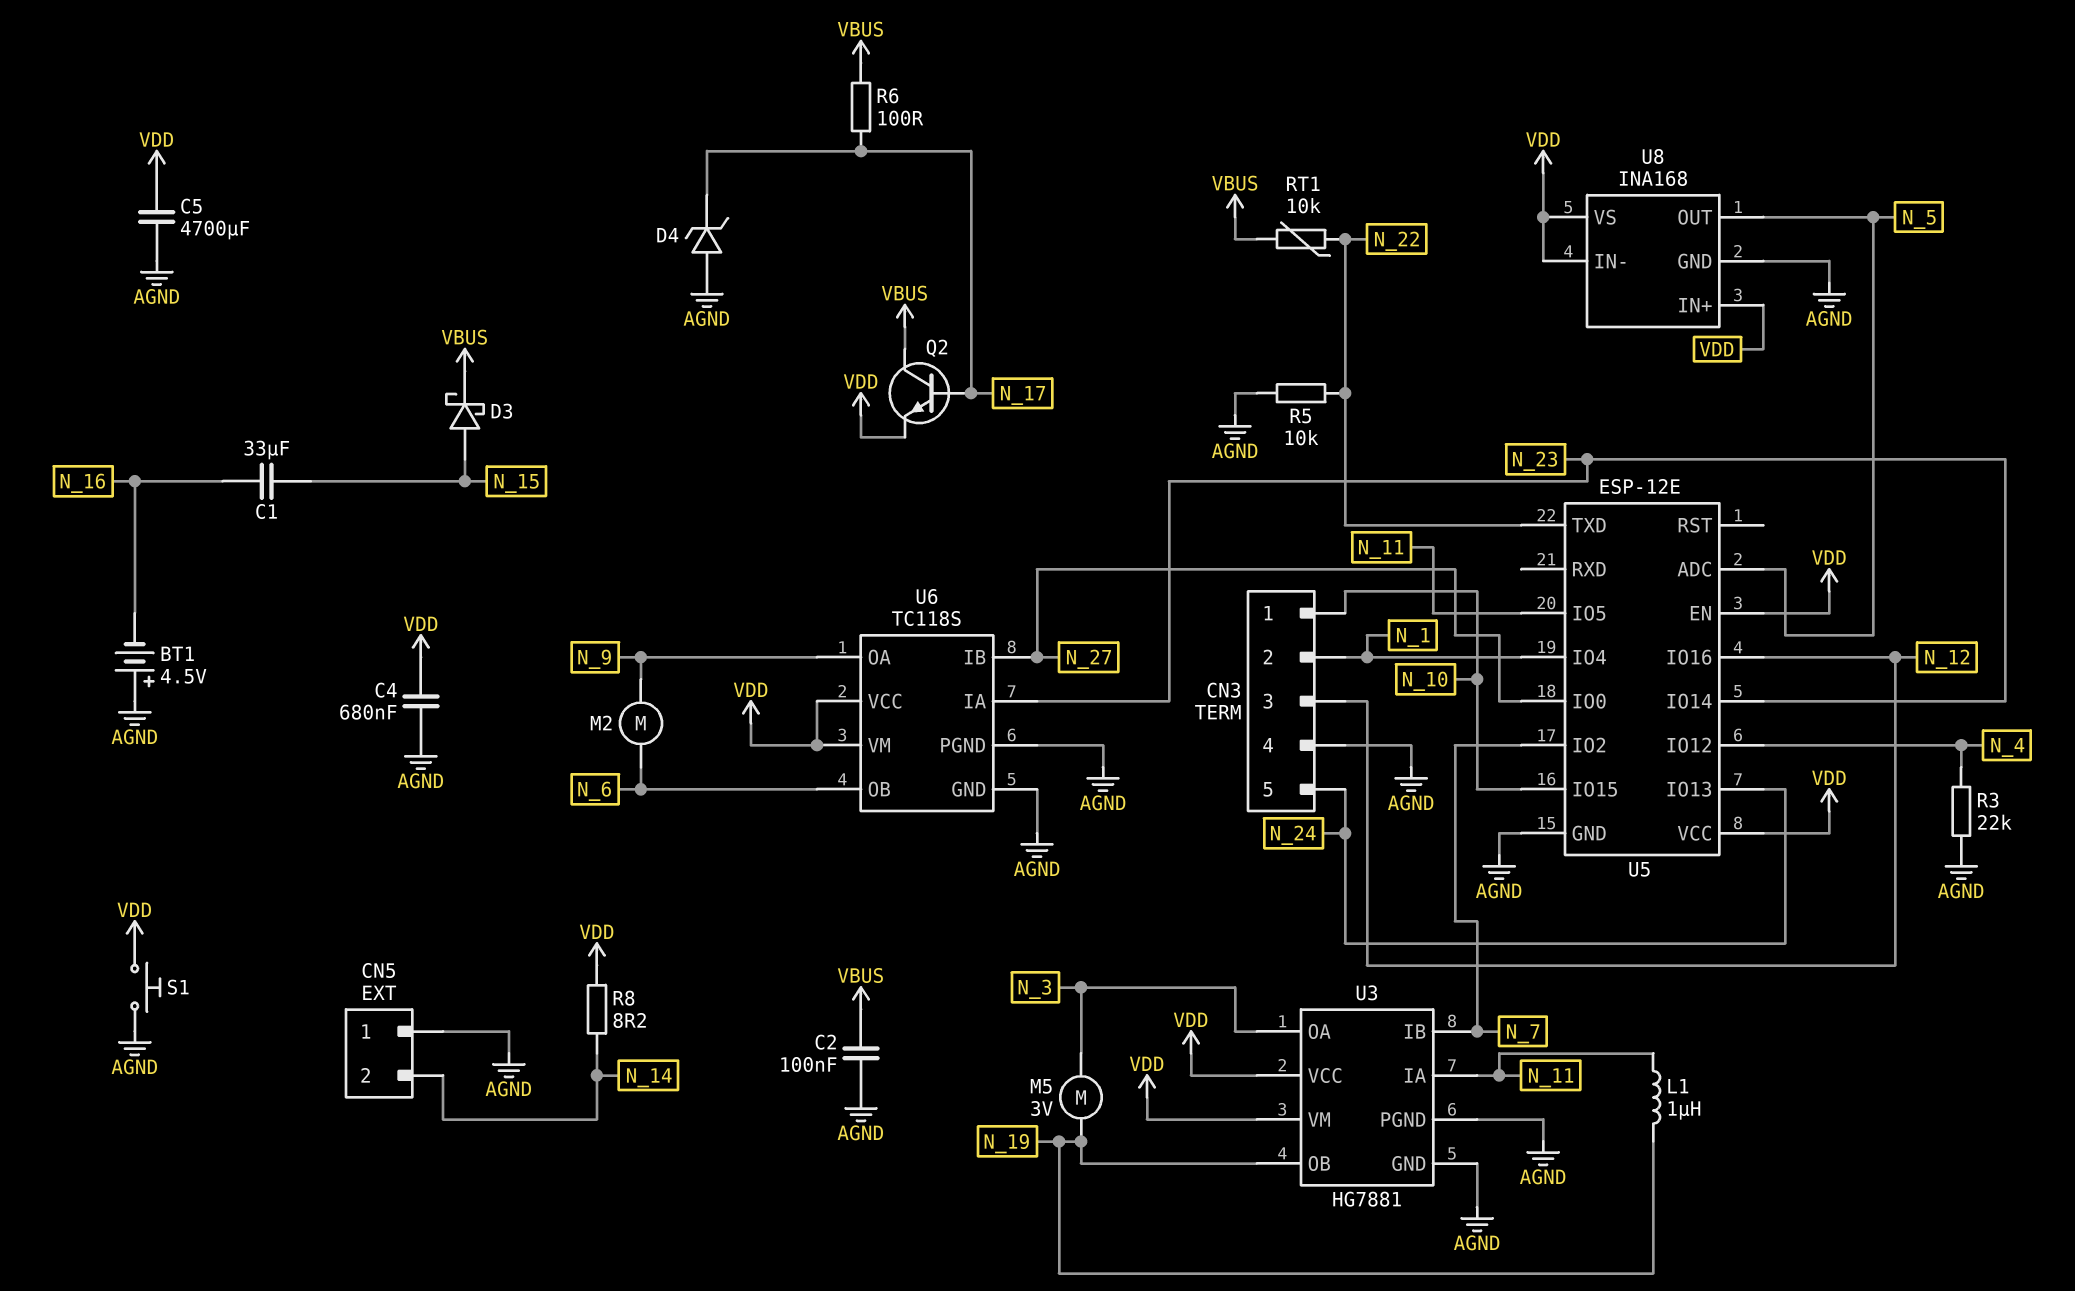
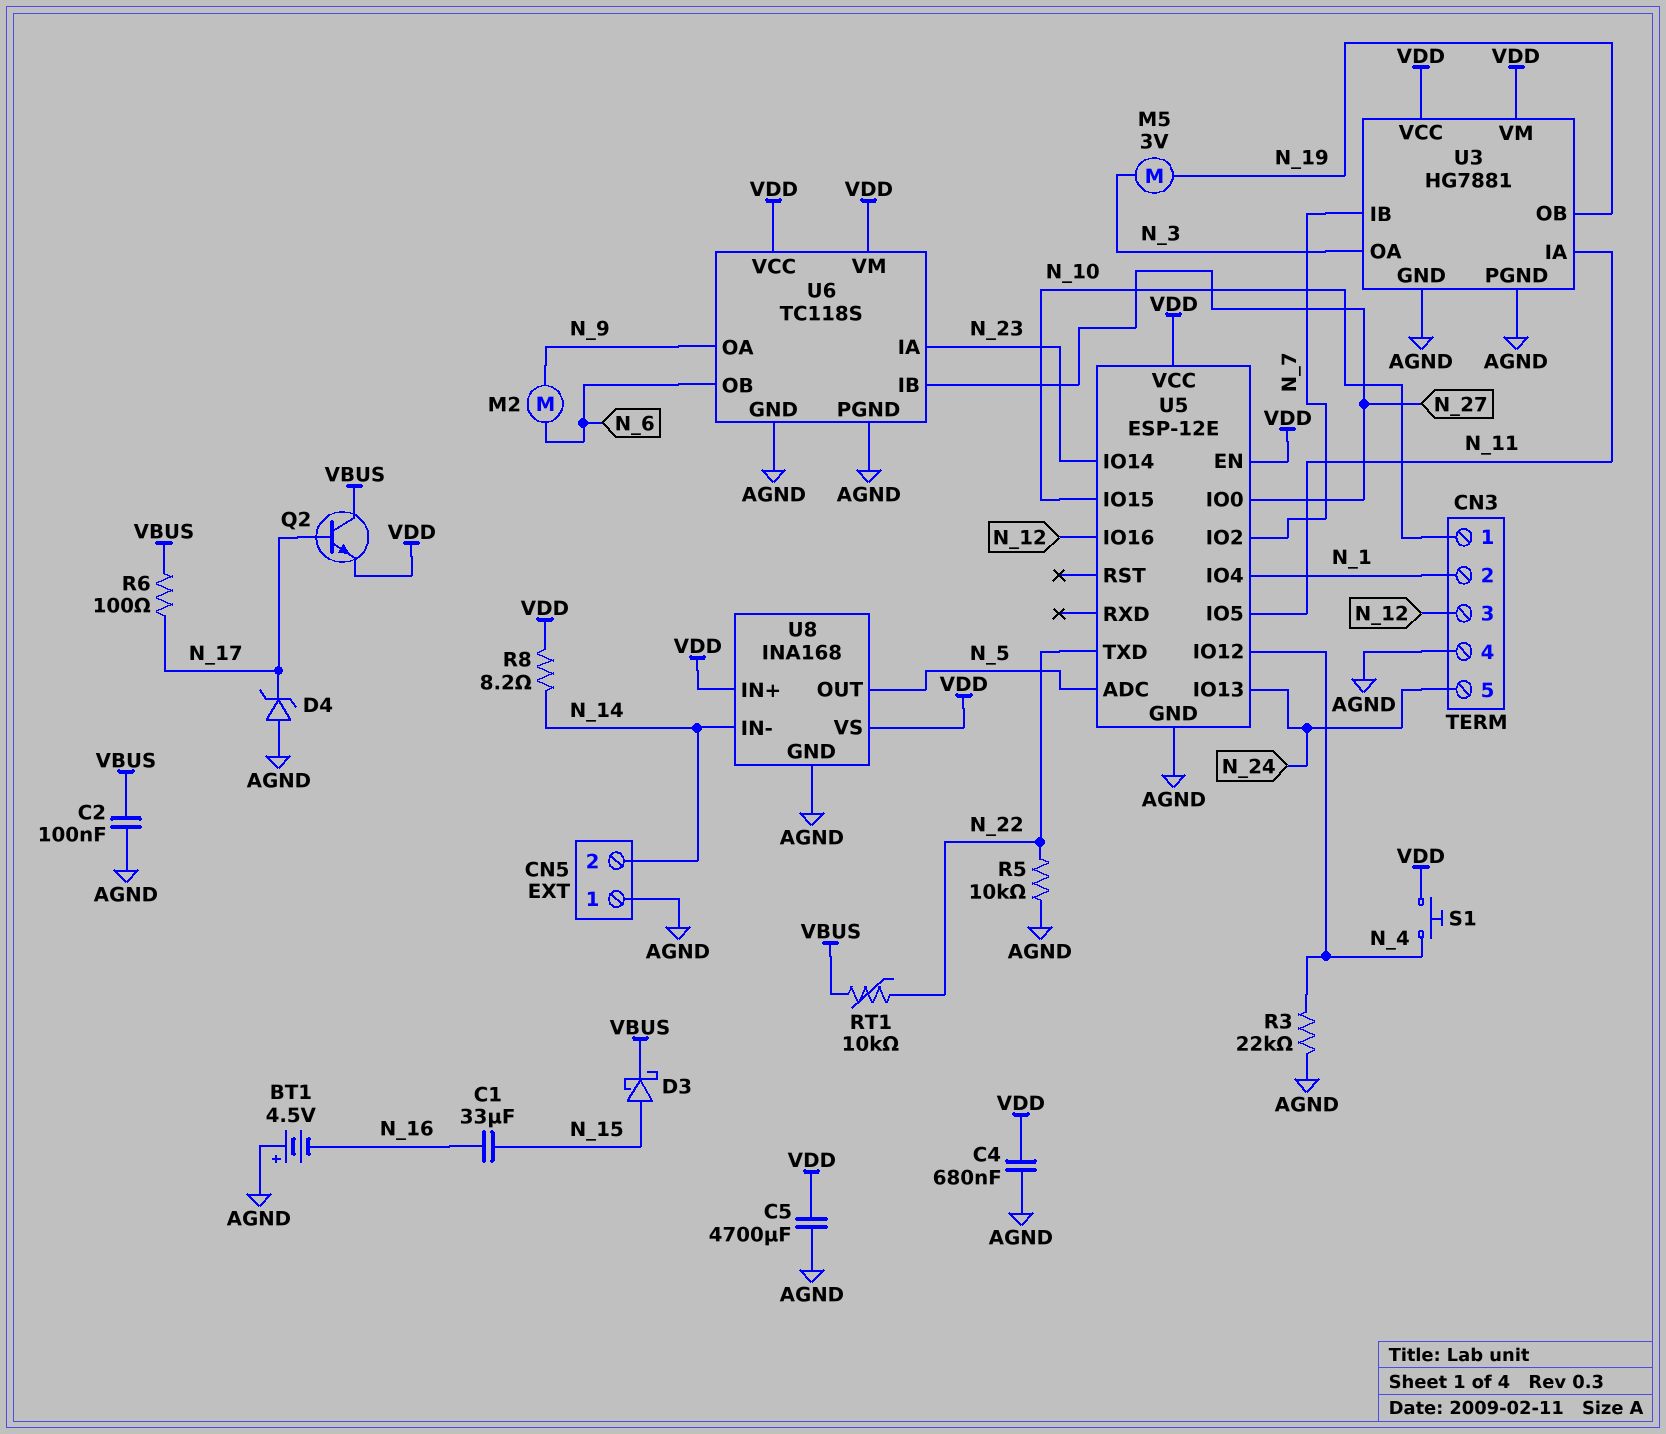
L1: 1uH (N_11, N_19) -> none
S1: button (AGND, VDD) -> button (N_4, VDD)
U8 pin IN-: VDD -> N_14

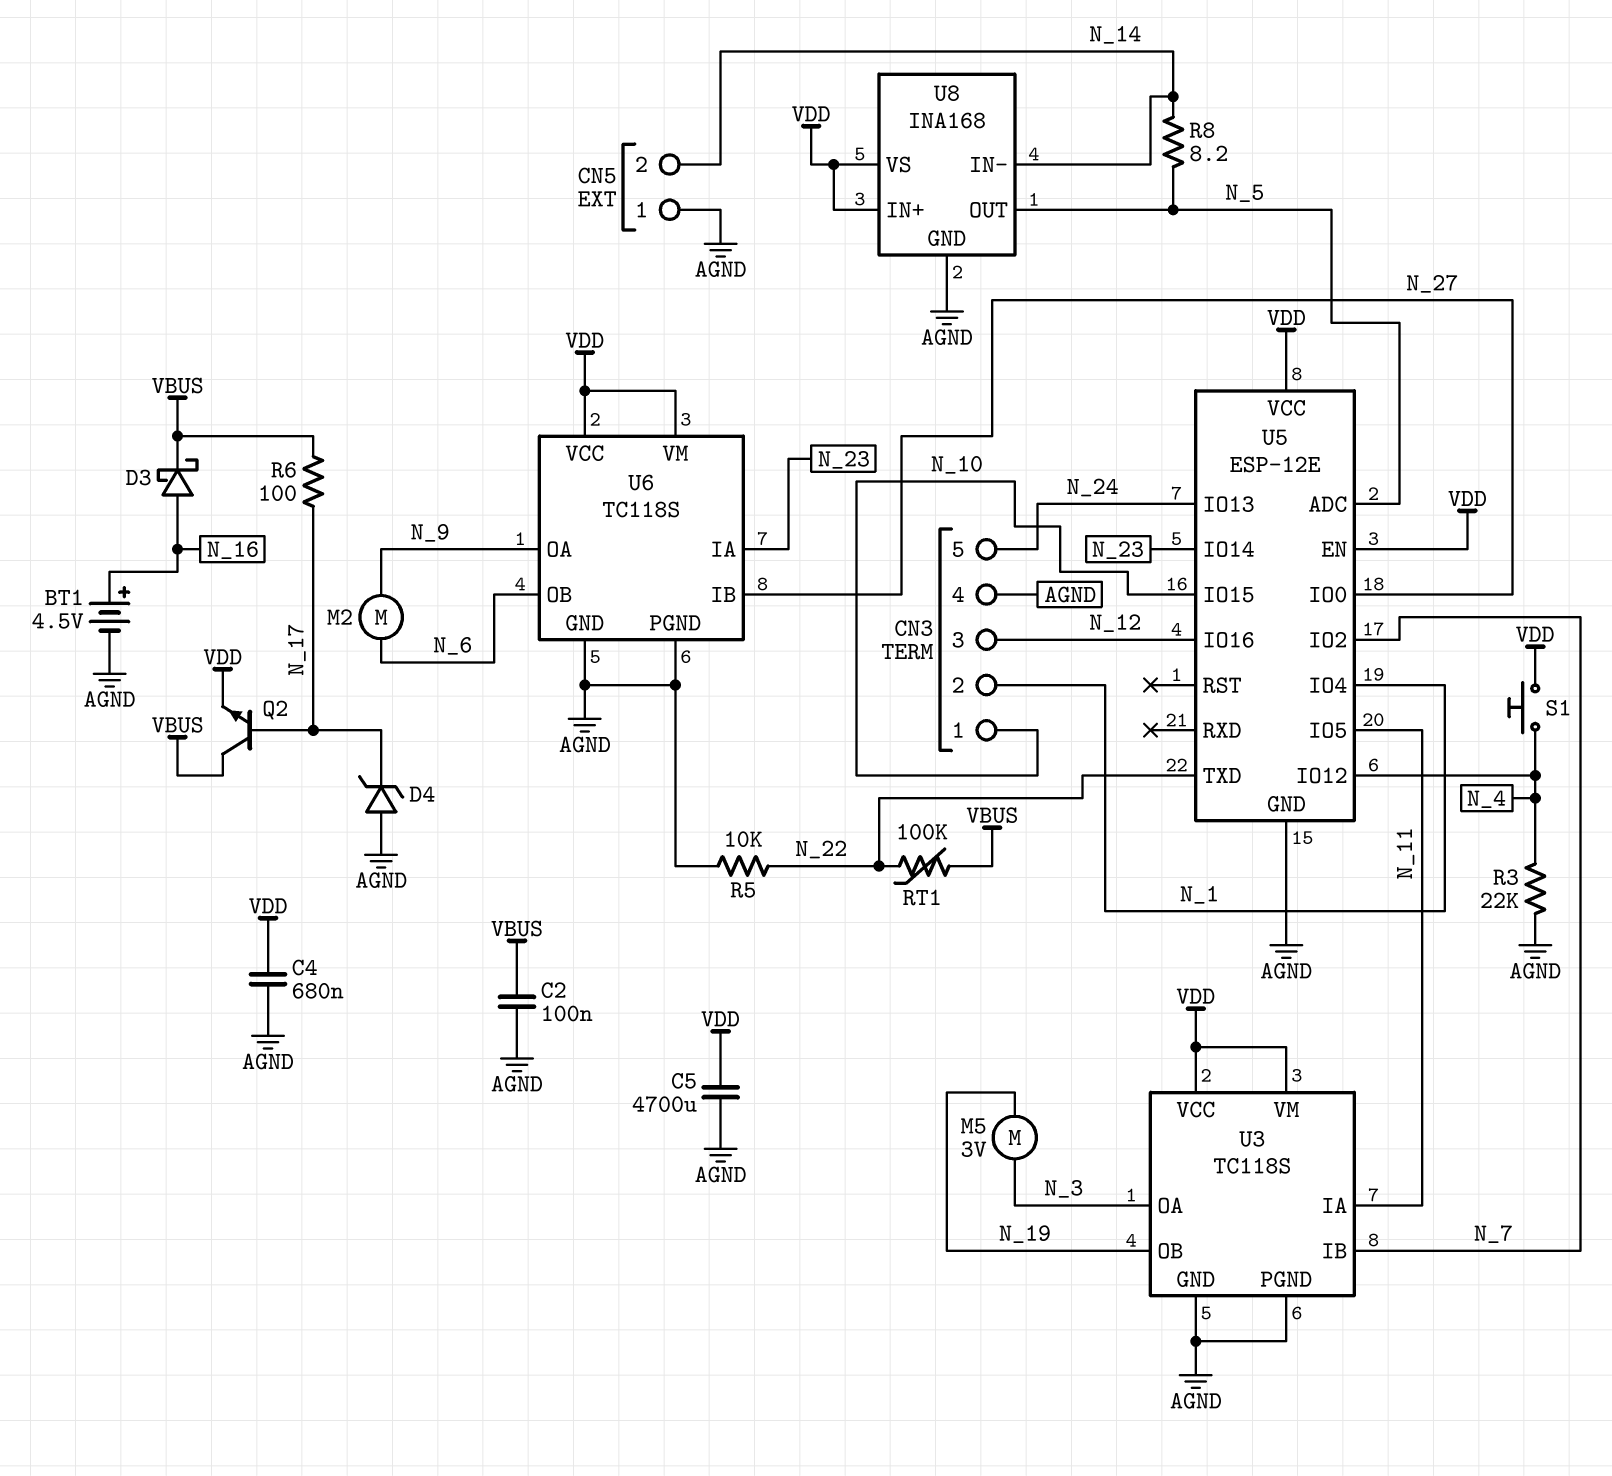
BT1: 4.5V (plus AGND, minus N_16) -> 4.5V (plus N_16, minus AGND)
C1: 33uF (N_15, N_16) -> none
D3: schottky (A N_15, K VBUS) -> schottky (A N_16, K VBUS)
R8: 8.2 (N_14, VDD) -> 8.2 (N_5, N_14)
RT1: 10k (N_22, VBUS) -> 100k (N_22, VBUS)
U3: HG7881 -> TC118S

